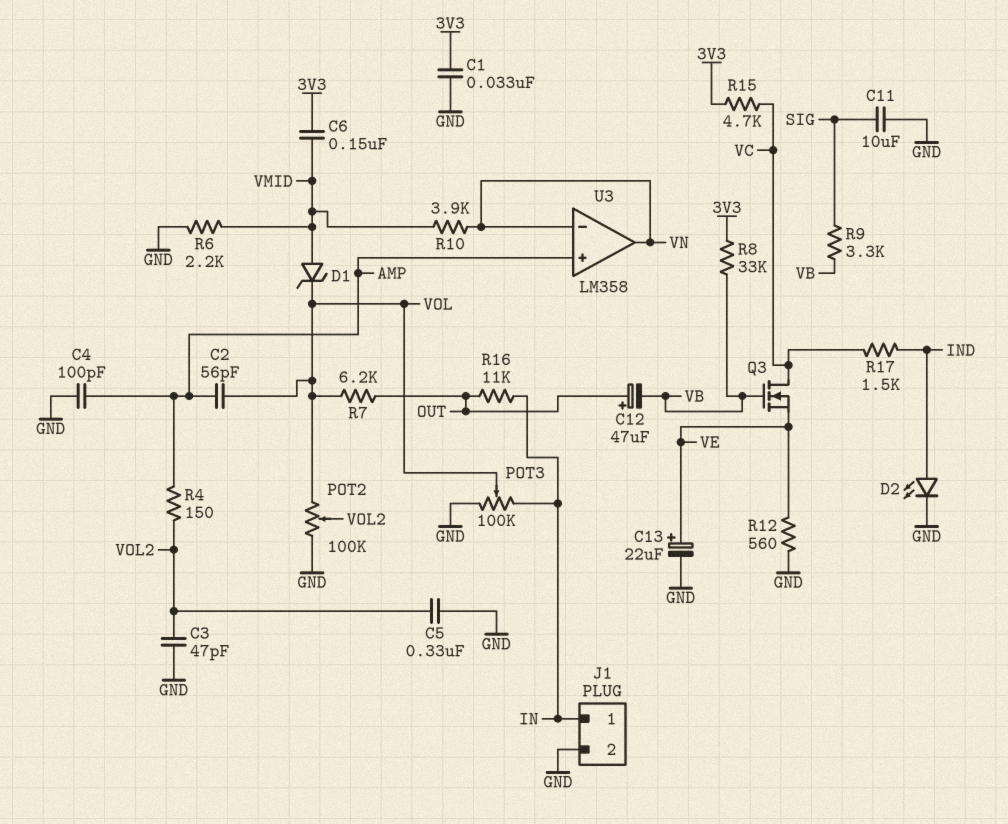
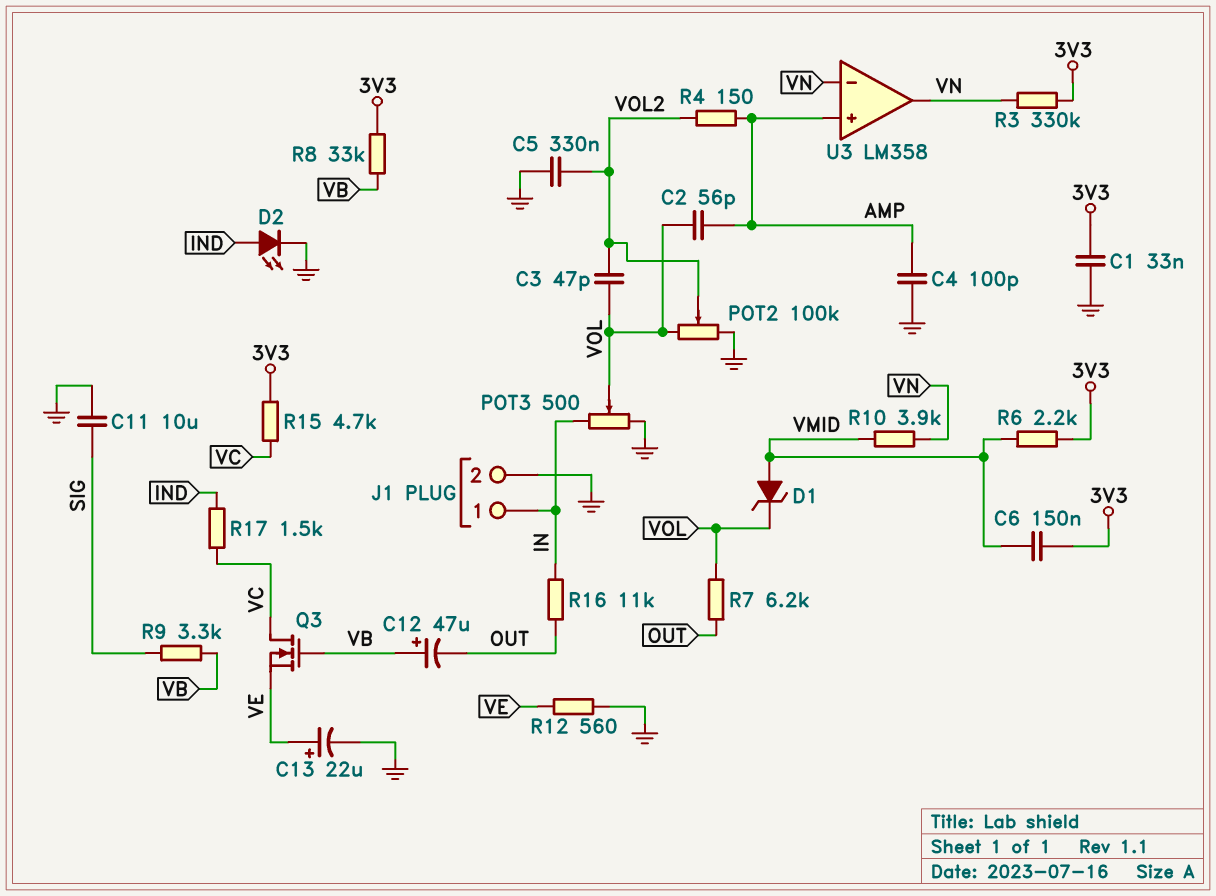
C3: 47pF (GND, VOL2) -> 47pF (VOL, VOL2)
C12: 47uF (plus OUT, minus VB) -> 47uF (plus VB, minus OUT)
POT3: 100k (GND, IN, wiper VOL) -> 500 (GND, IN, wiper VOL)
R3: none -> 330k (3V3, VN)
R6: 2.2k (GND, VMID) -> 2.2k (3V3, VMID)

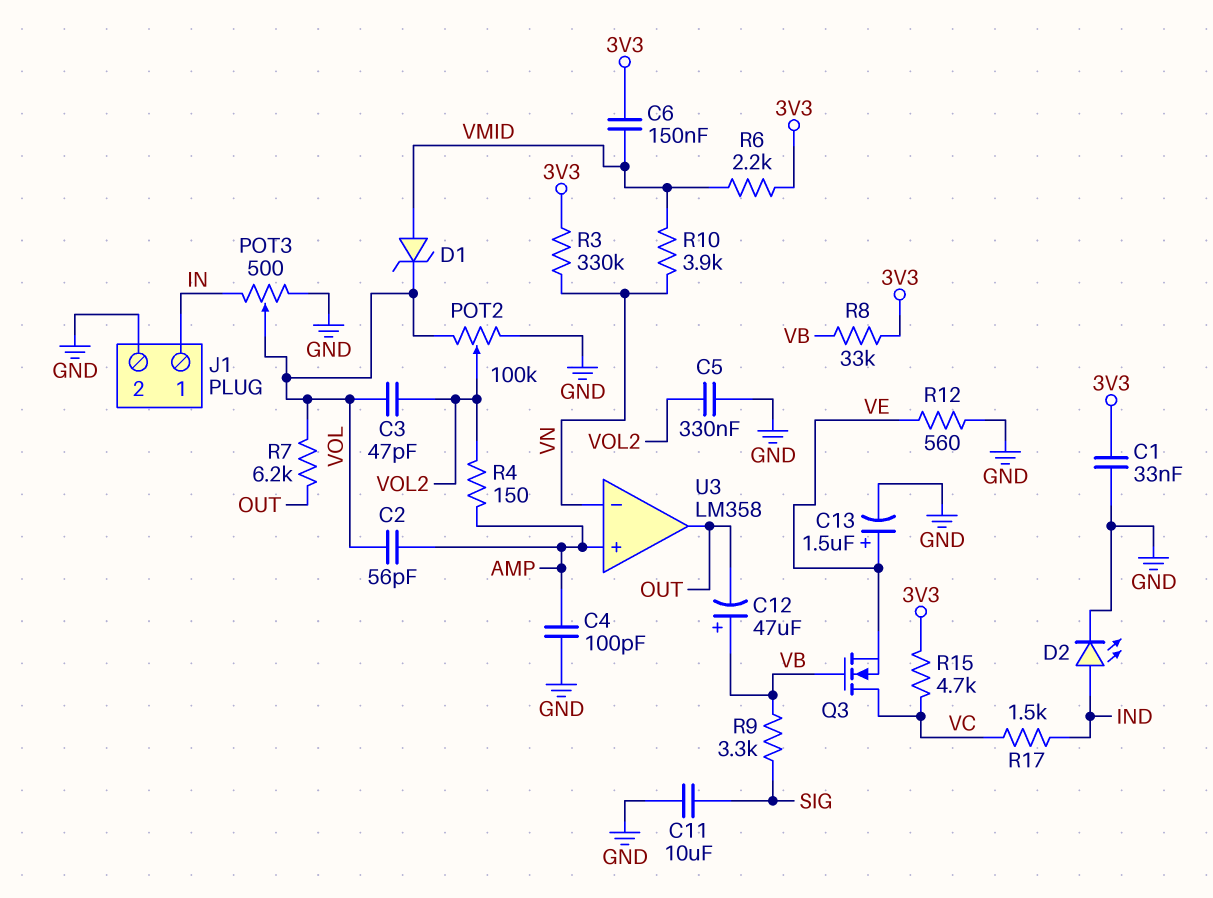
C13: 22uF (plus VE, minus GND) -> 1.5uF (plus VE, minus GND)
R16: 11k (IN, OUT) -> none
U3 pin out: VN -> OUT

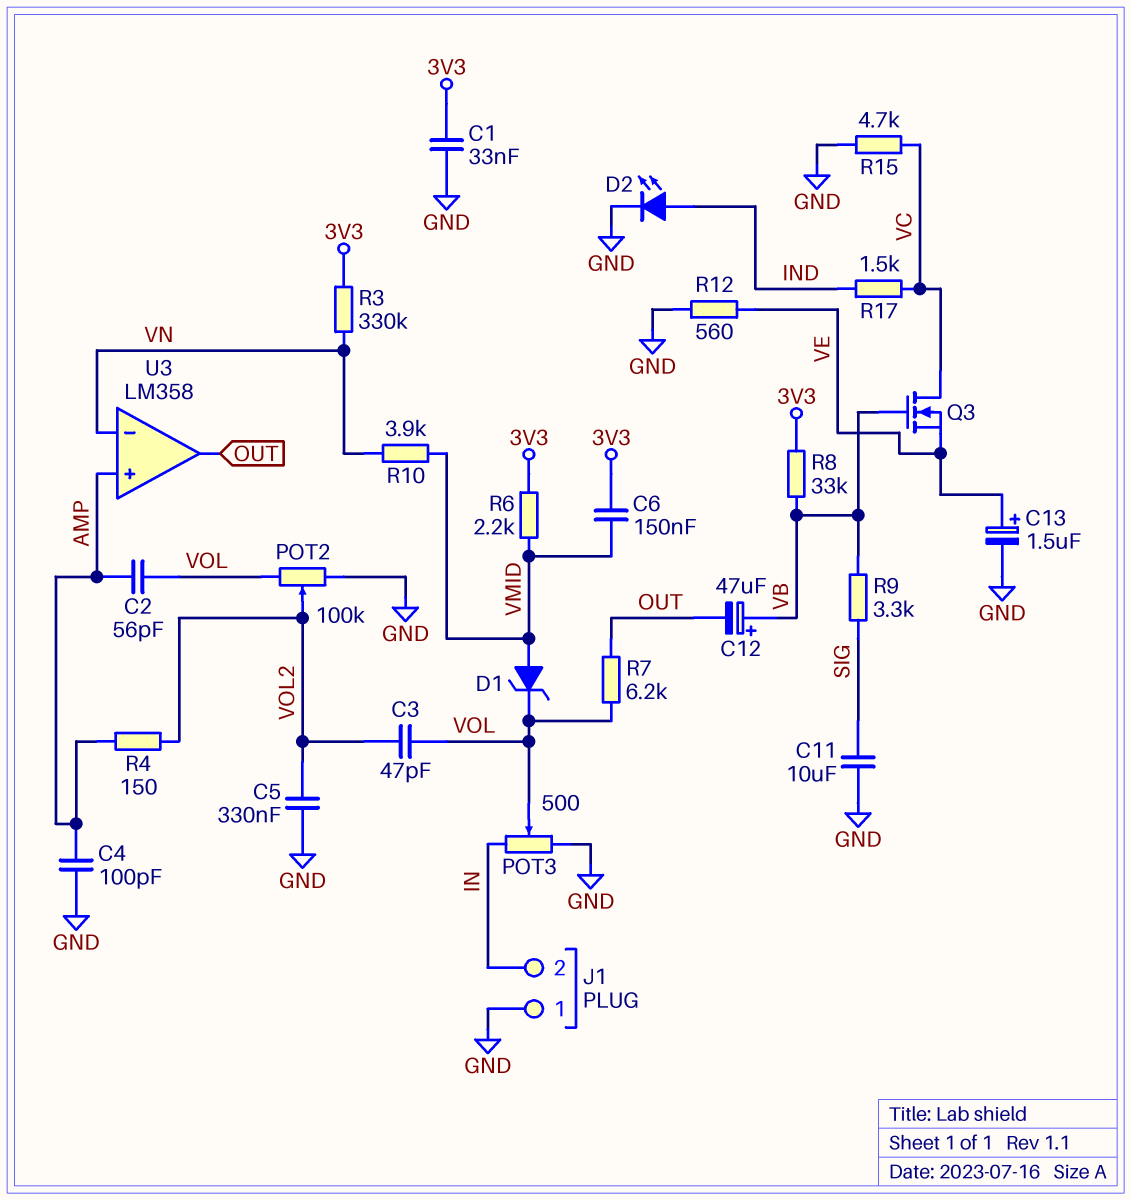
J1 pin 1: IN -> GND
J1 pin 2: GND -> IN
R15: 4.7k (3V3, VC) -> 4.7k (GND, VC)

